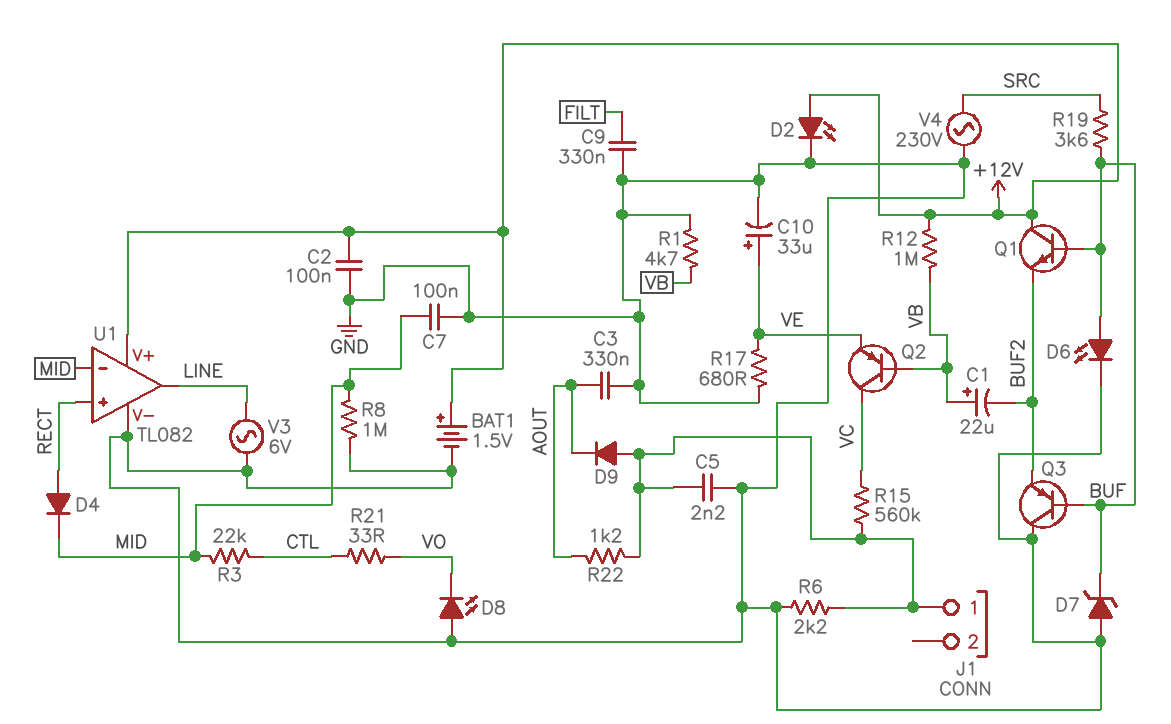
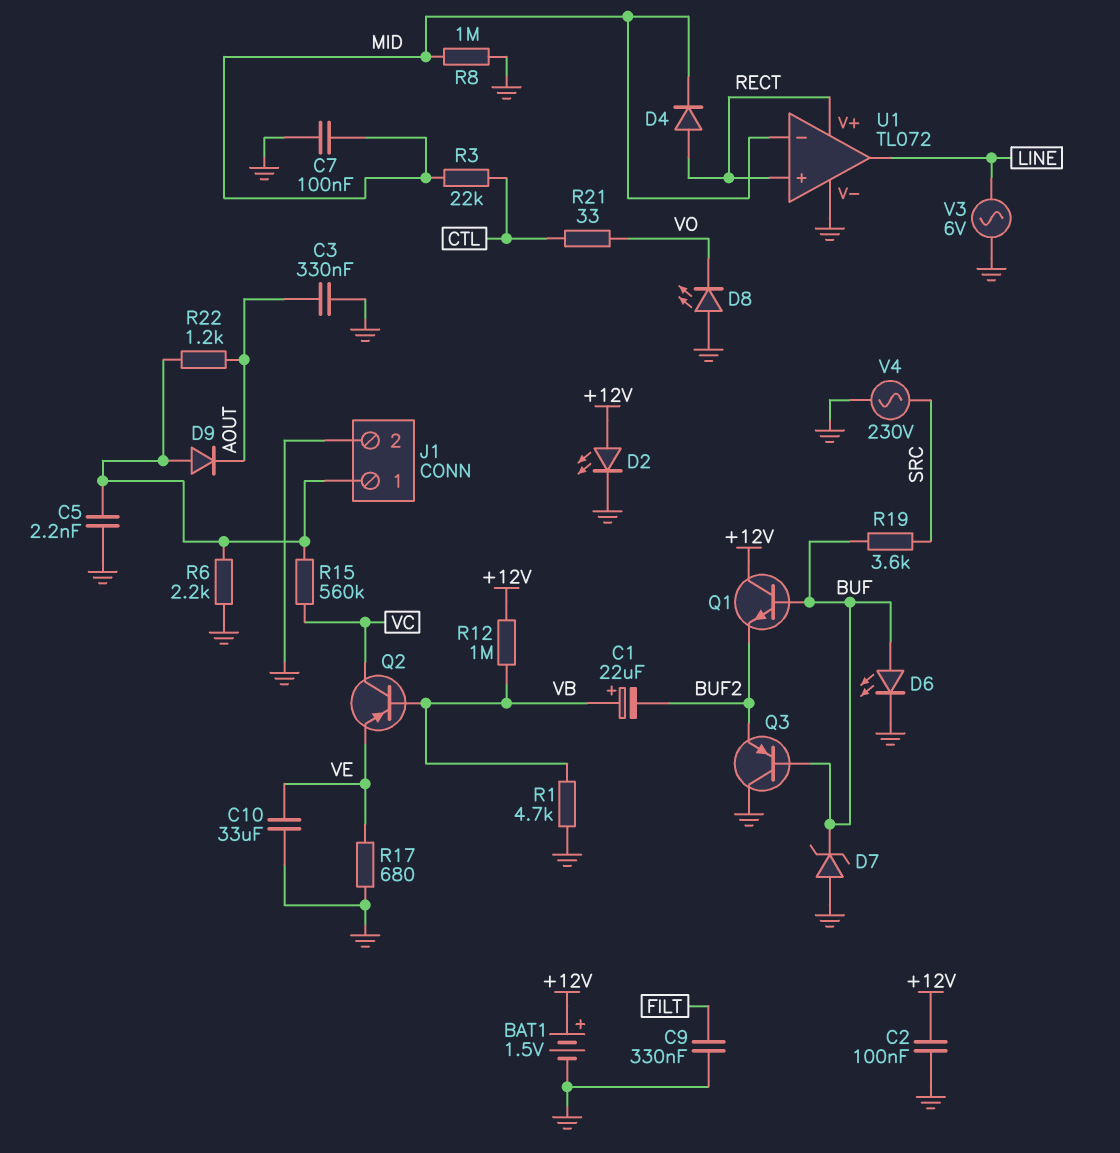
C10: 33uF (plus VE, minus GND) -> 33uF (GND, VE)
J1 pin 2: none -> GND
U1: TL082 -> TL072
U1 pin V+: +12V -> RECT

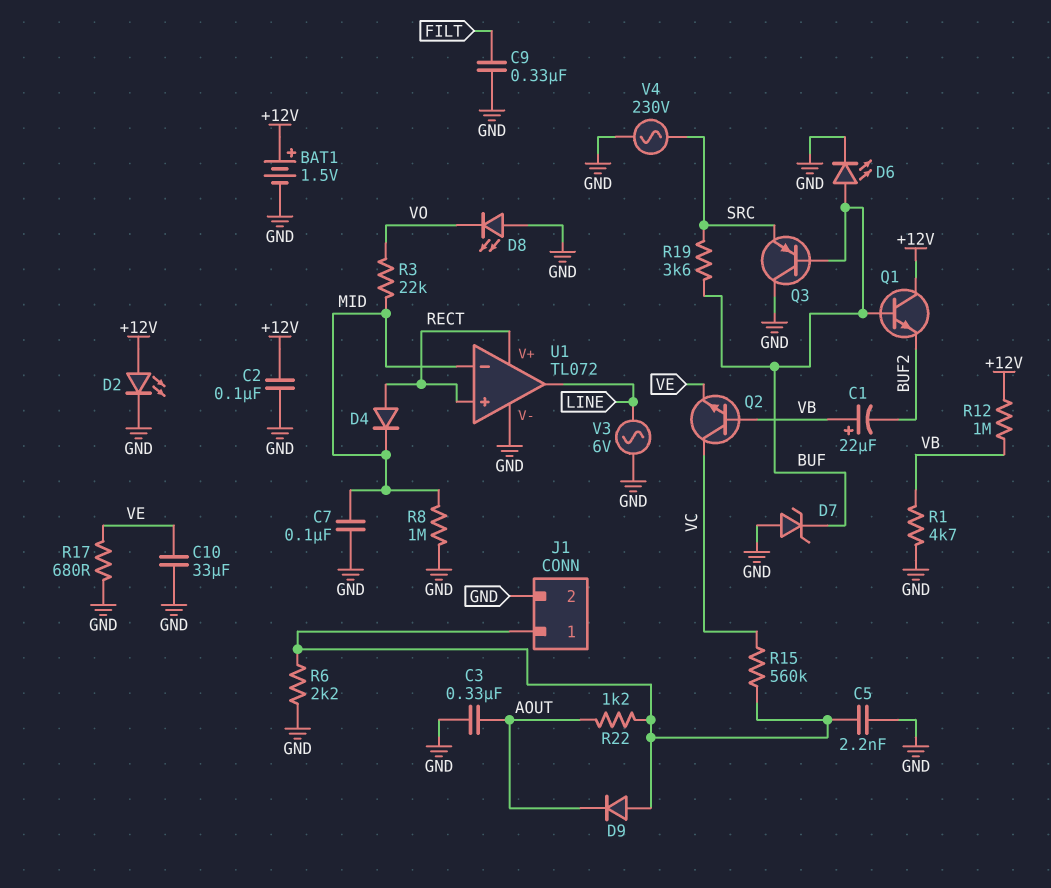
Q2: PNP (B VB, C VC, E VE) -> NPN (B VB, C VC, E VE)
Q3: PNP (B BUF, C GND, E BUF2) -> PNP (B BUF, C GND, E SRC)
R3: 22k (CTL, MID) -> 22k (MID, VO)
R21: 33 (CTL, VO) -> none

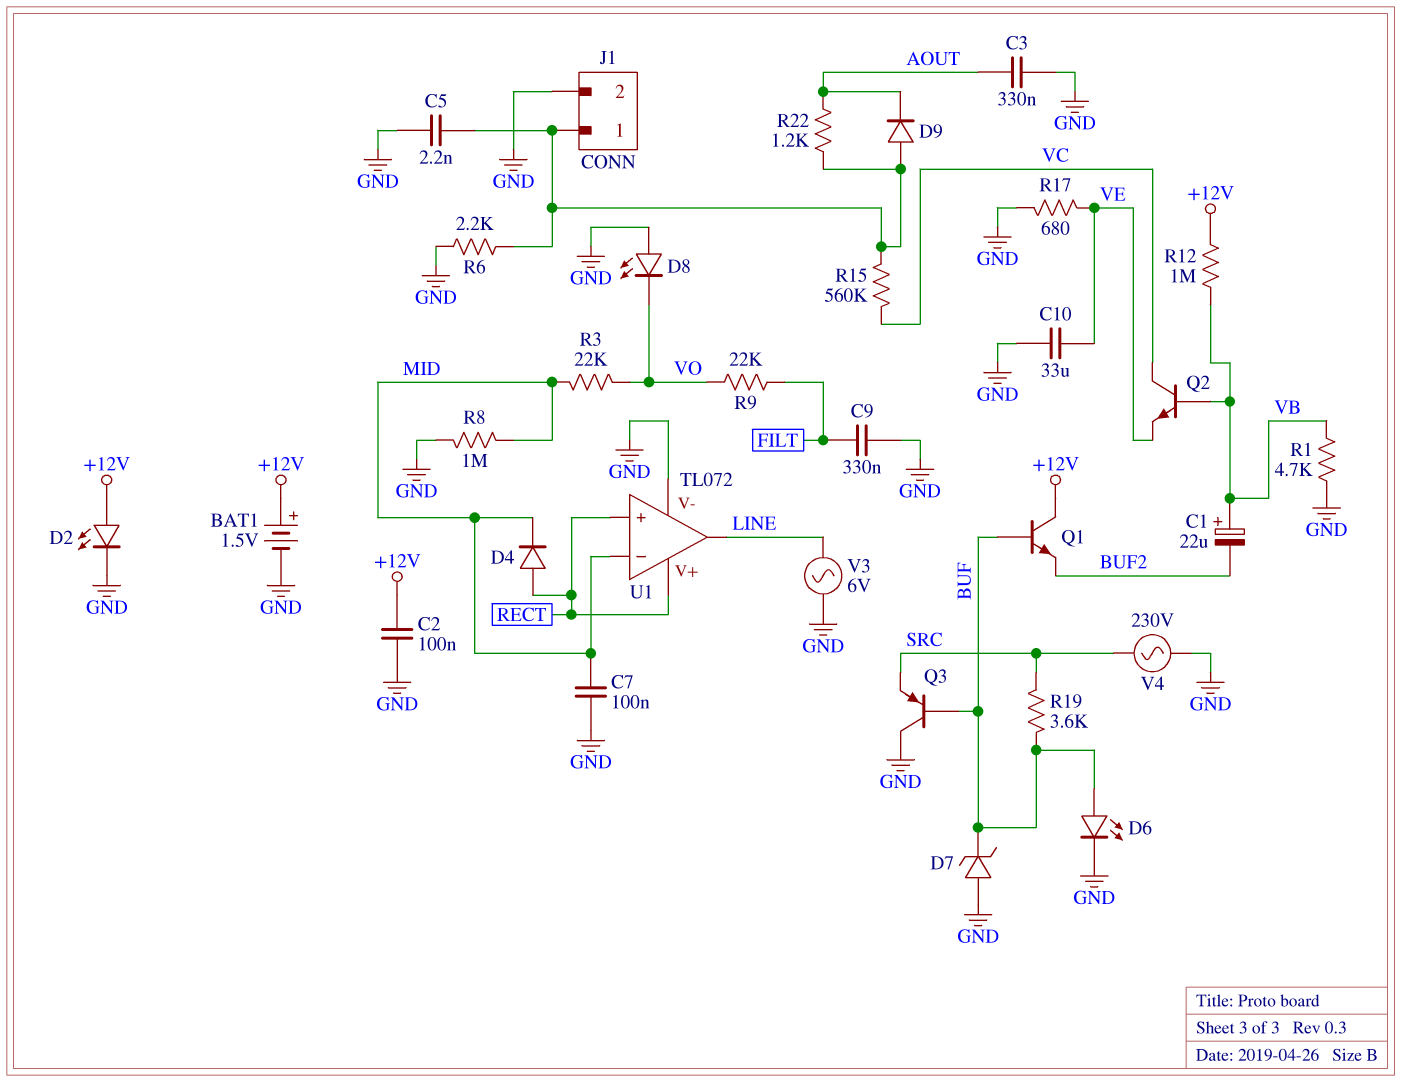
R9: none -> 22k (FILT, VO)

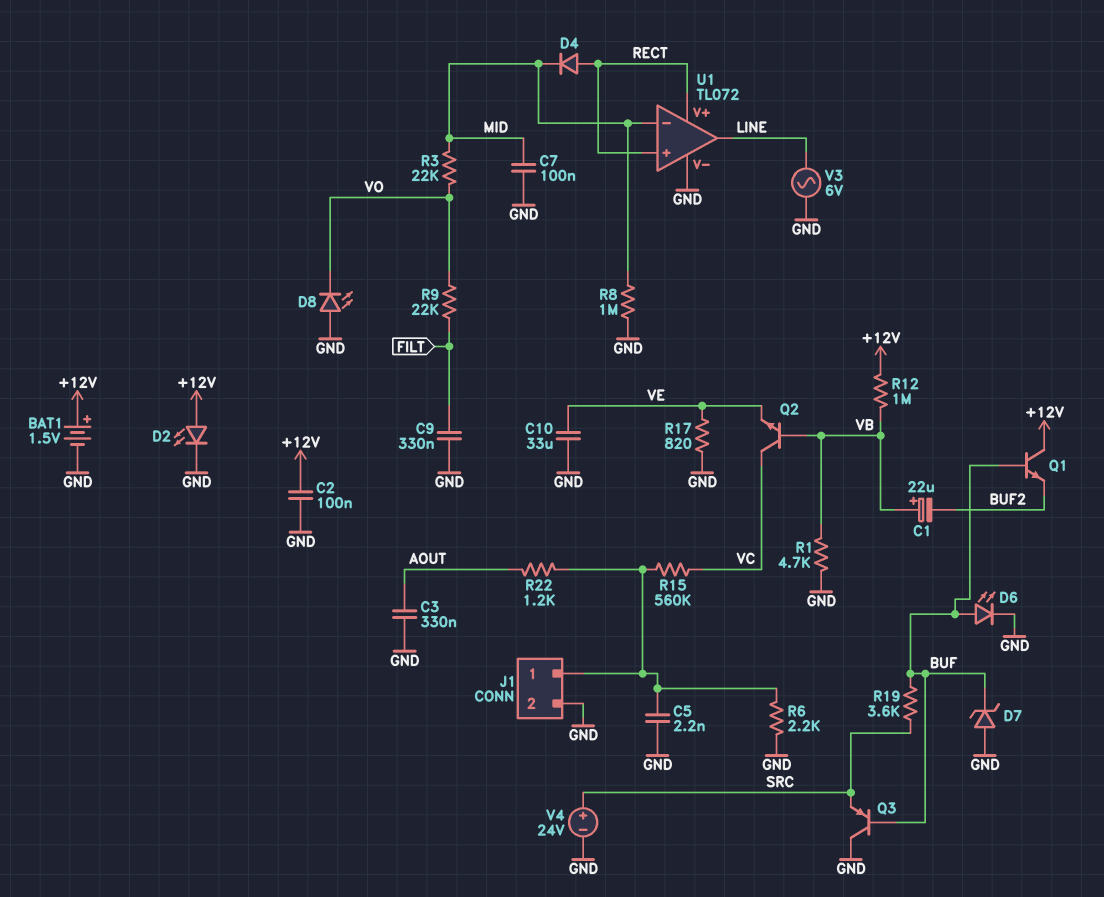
D9: diode (A J1/1, K AOUT) -> none
R17: 680 (GND, VE) -> 820 (GND, VE)
V4: AC 230V (GND, SRC) -> 24V (plus SRC, minus GND)

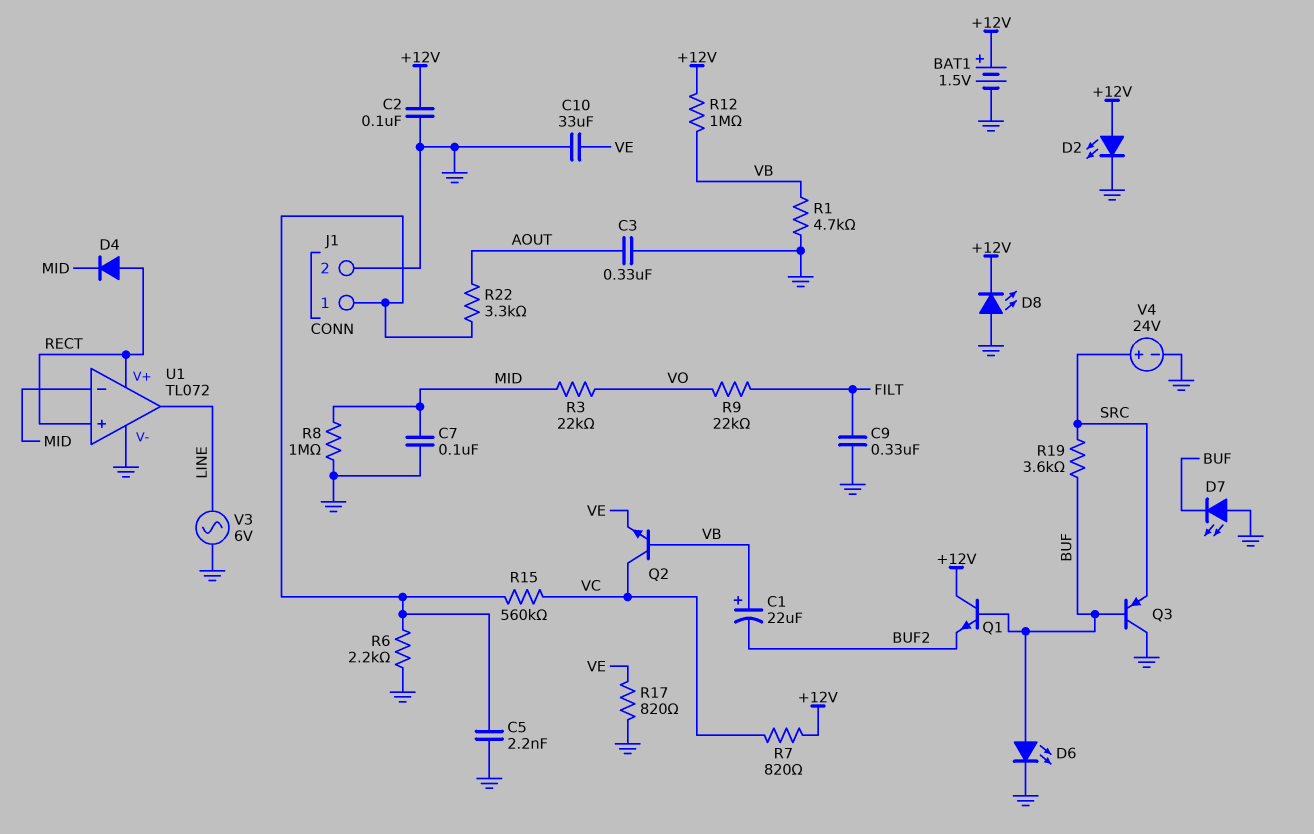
D7: zener (A GND, K BUF) -> LED (A GND, K BUF)
D8: LED (A GND, K VO) -> LED (A GND, K +12V)
R7: none -> 820 (+12V, VC)
R22: 1.2k (AOUT, J1/1) -> 3.3k (AOUT, J1/1)

